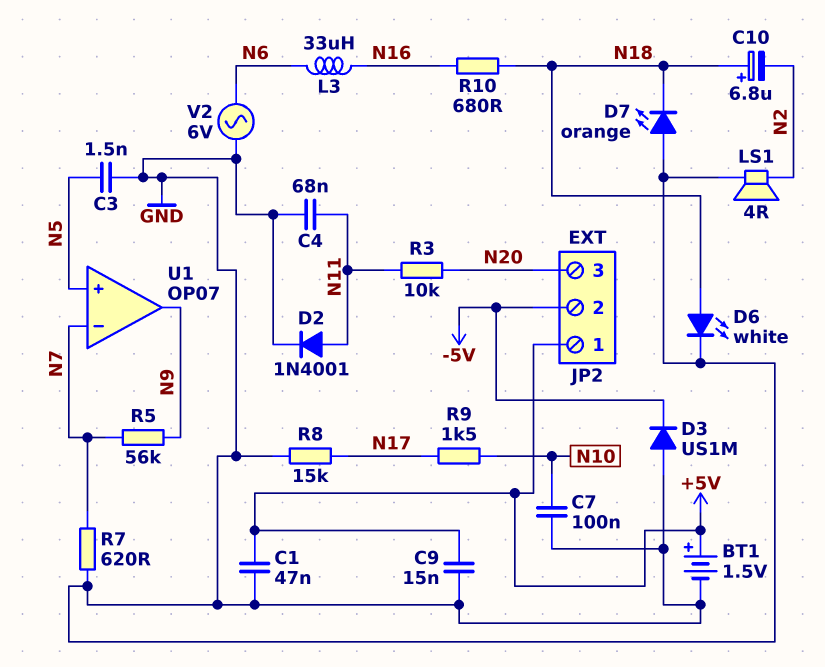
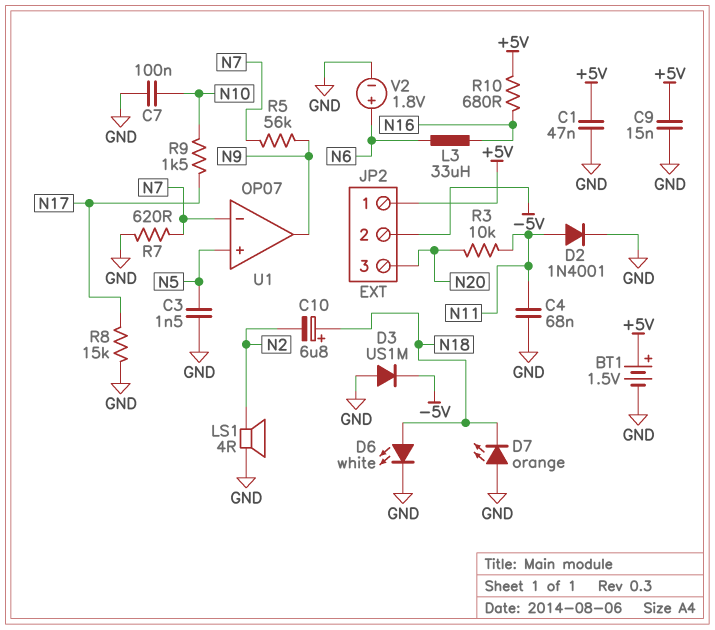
R10: 680 (N16, N18) -> 680 (+5V, N16)
V2: AC 6V (GND, N6) -> 1.8V (plus N6, minus GND)

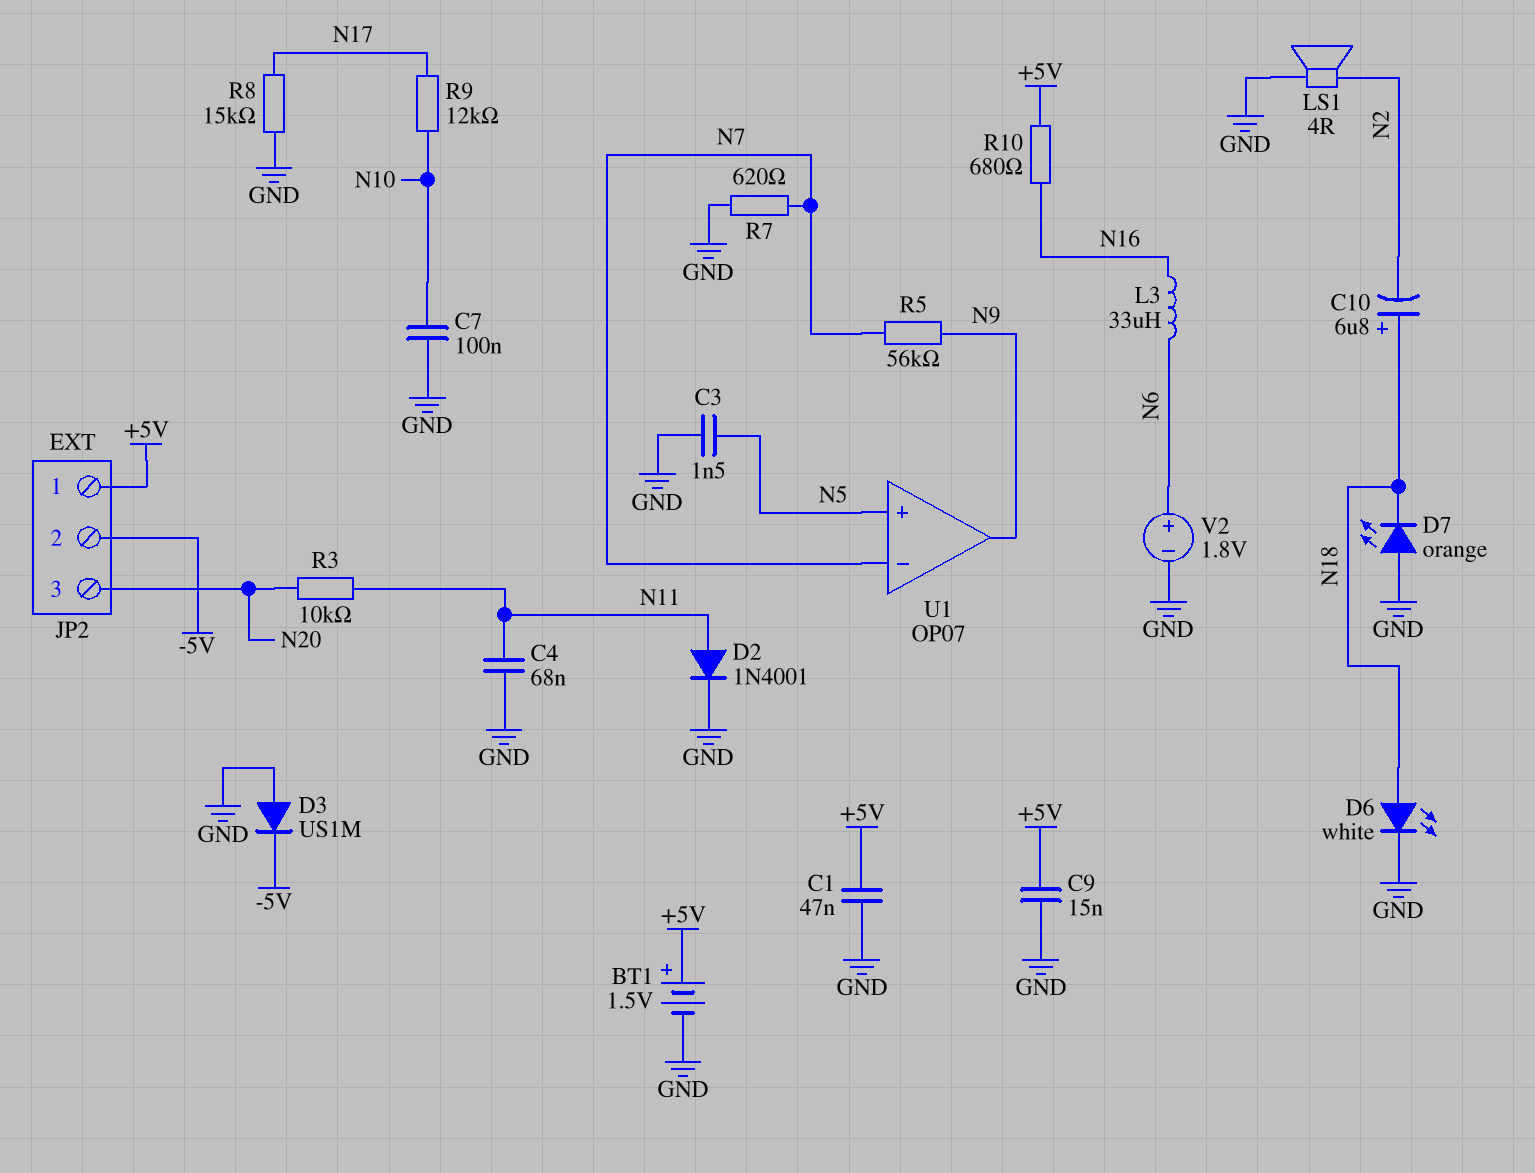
R9: 1.5k (N10, N17) -> 12k (N10, N17)

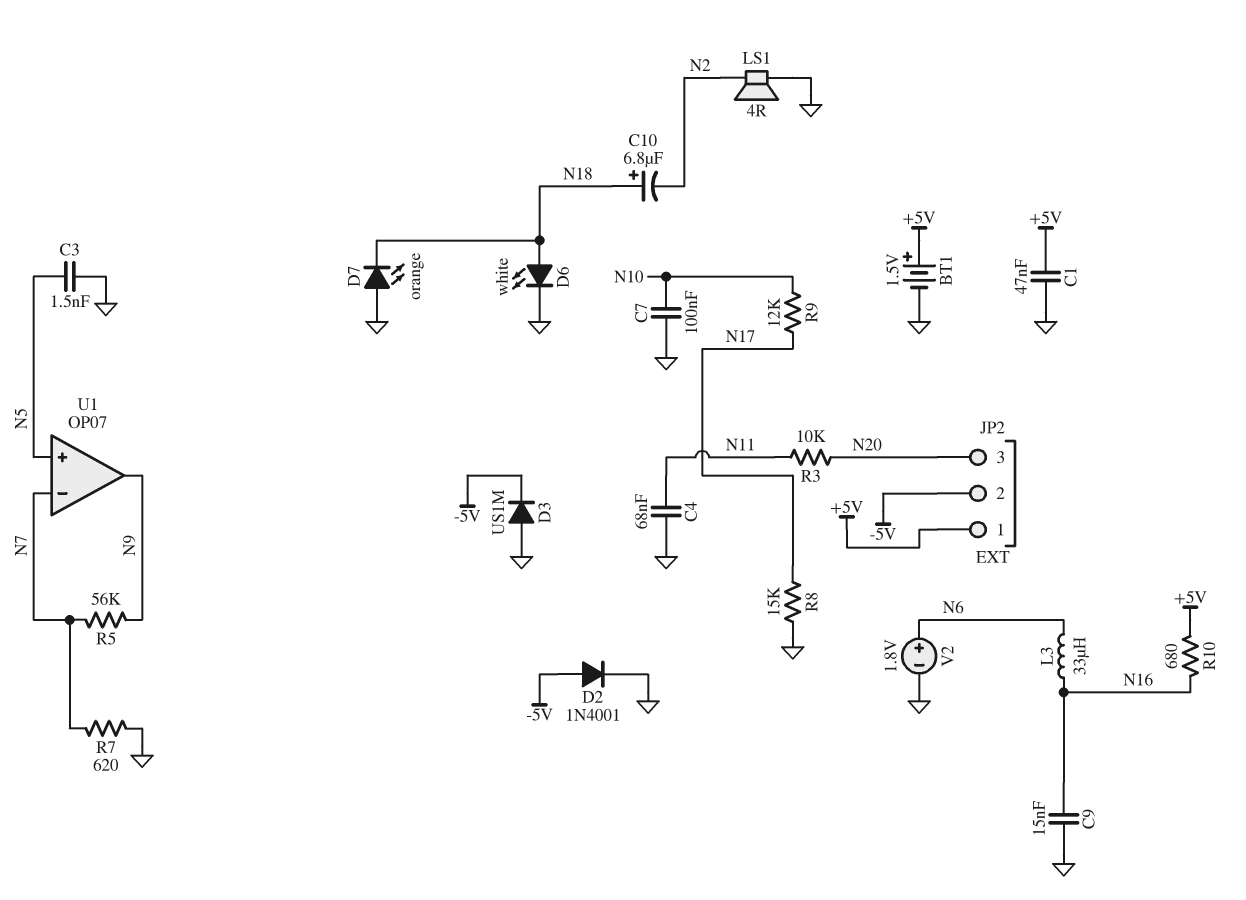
C9: 15nF (+5V, GND) -> 15nF (GND, N16)
D2: diode 1N4001 (A N11, K GND) -> diode 1N4001 (A -5V, K GND)

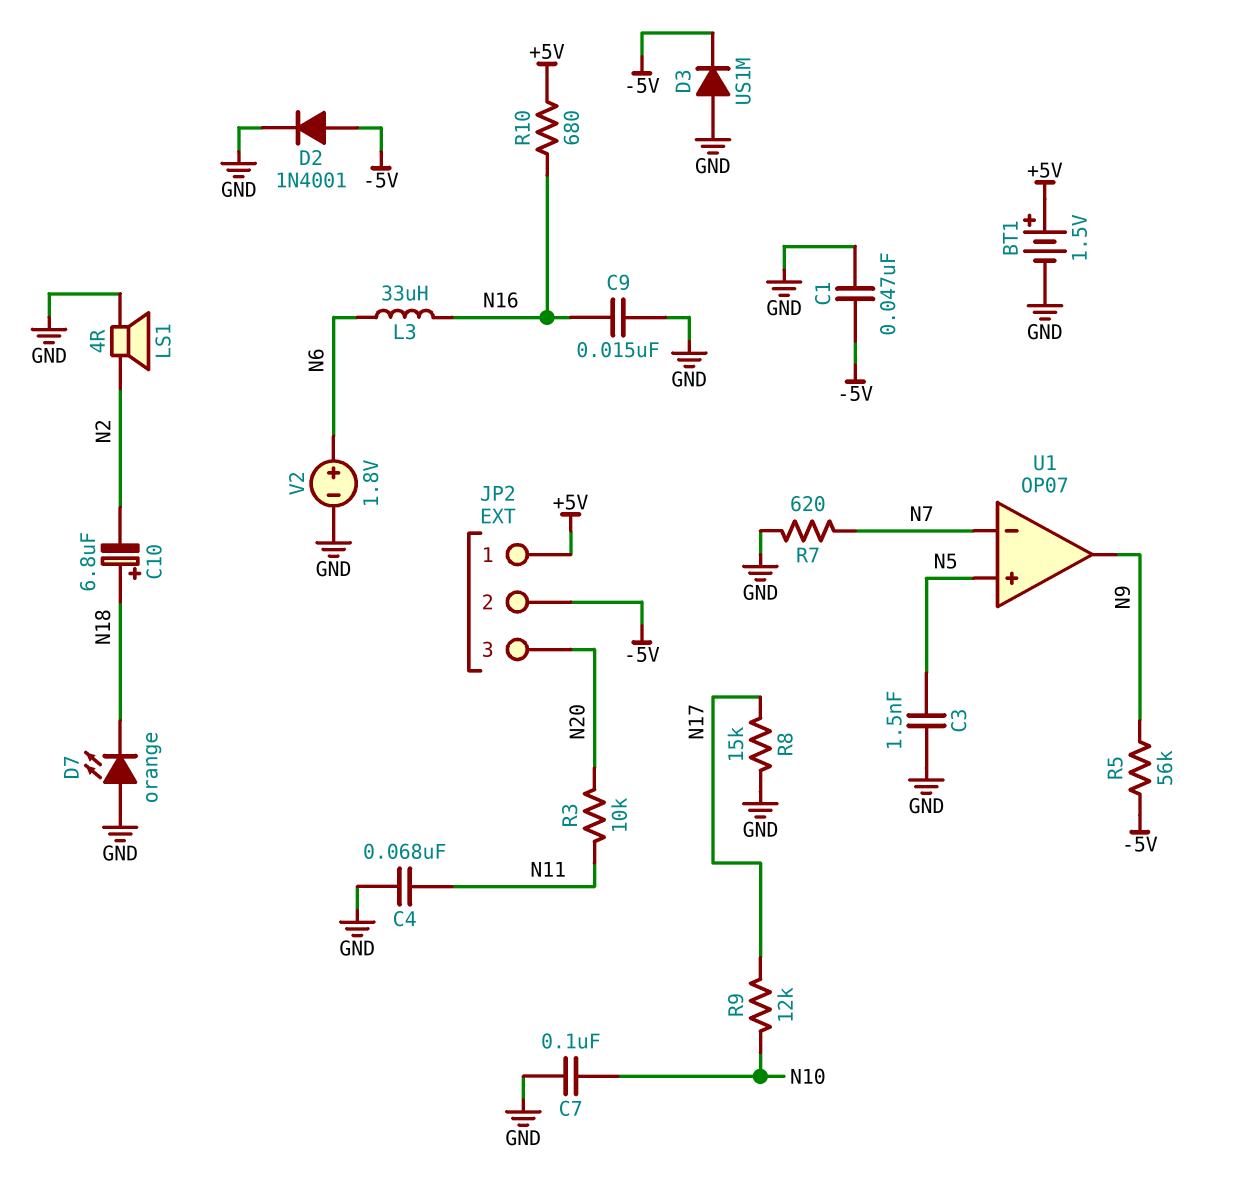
C1: 47nF (+5V, GND) -> 47nF (-5V, GND)
D6: LED white (A N18, K GND) -> none
R5: 56k (N7, N9) -> 56k (-5V, N9)

